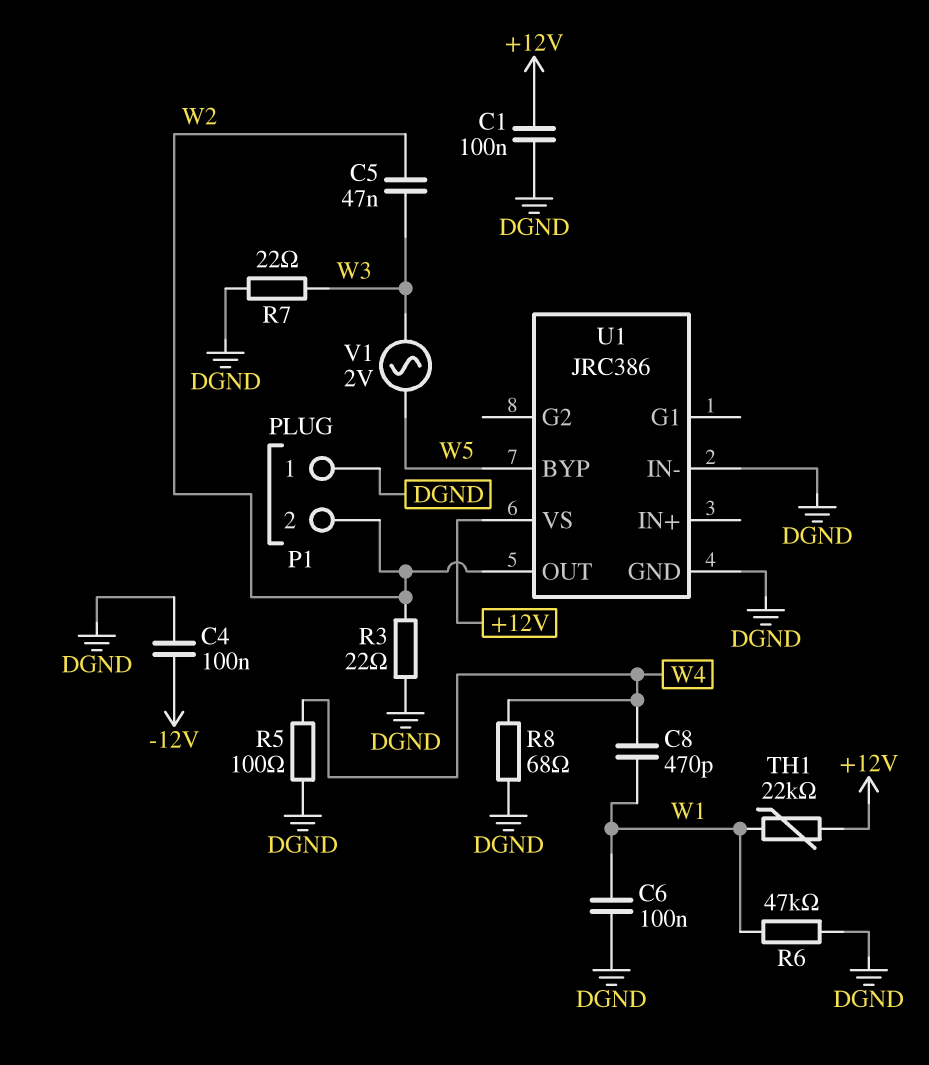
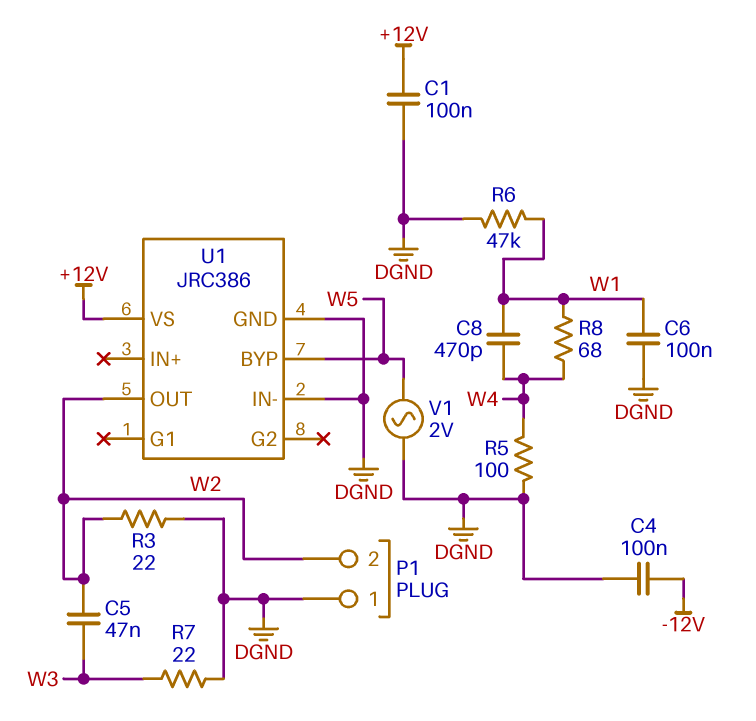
R8: 68 (DGND, W4) -> 68 (W1, W4)
TH1: 22k (+12V, W1) -> none
V1: AC 2V (W3, W5) -> AC 2V (DGND, W5)

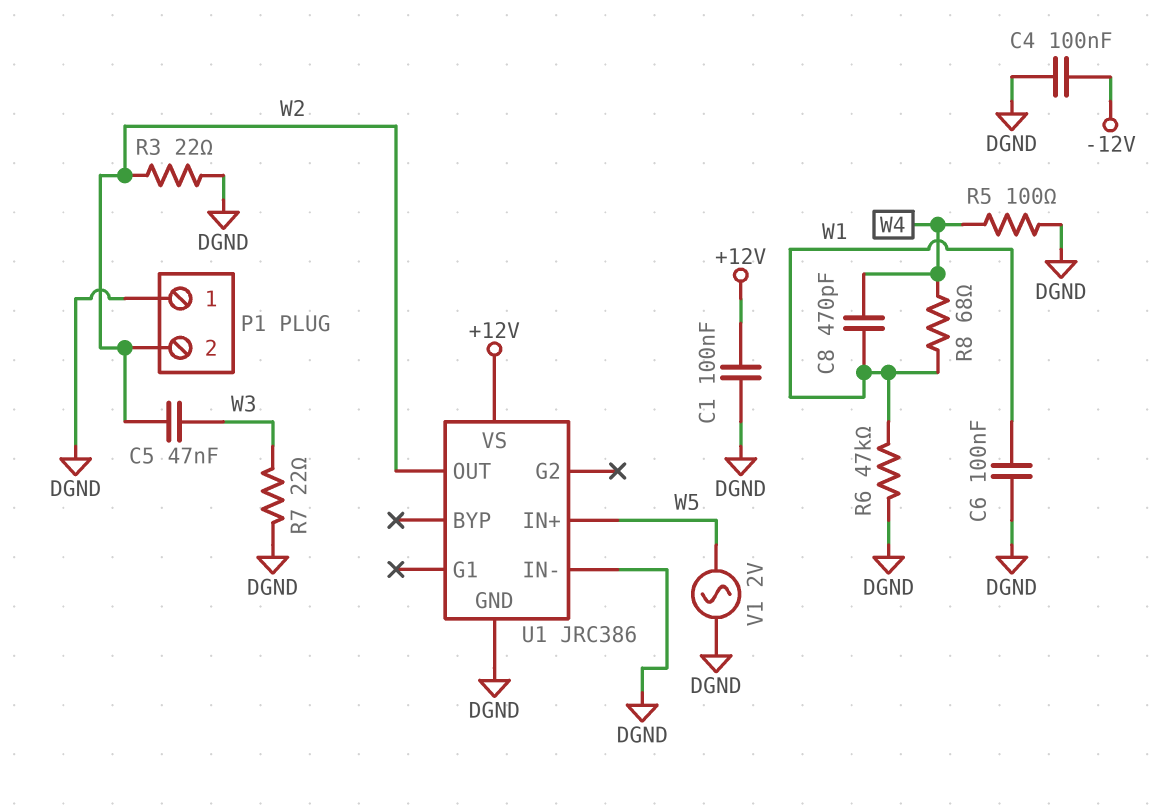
U1 pin BYP: W5 -> none
U1 pin IN+: none -> W5

